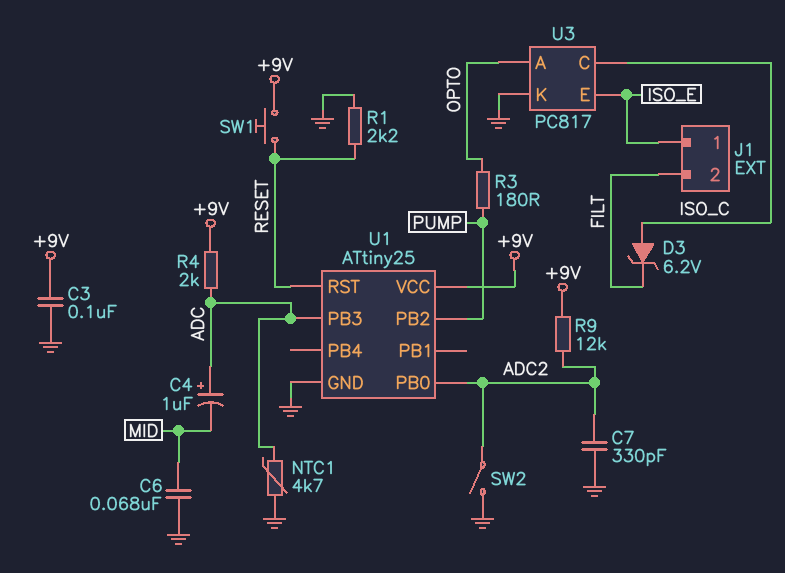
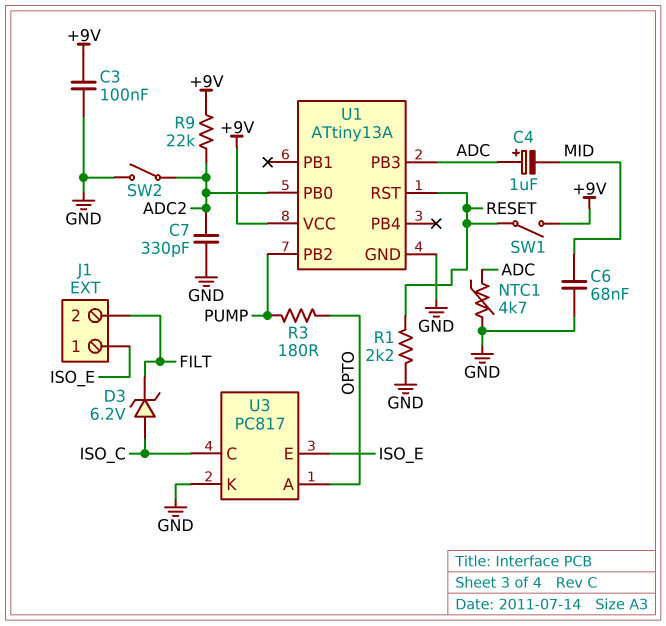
R4: 2k (+9V, ADC) -> none
R9: 12k (+9V, ADC2) -> 22k (+9V, ADC2)
SW1: button (+9V, RESET) -> switch (+9V, RESET)
U1: ATtiny25 -> ATtiny13A

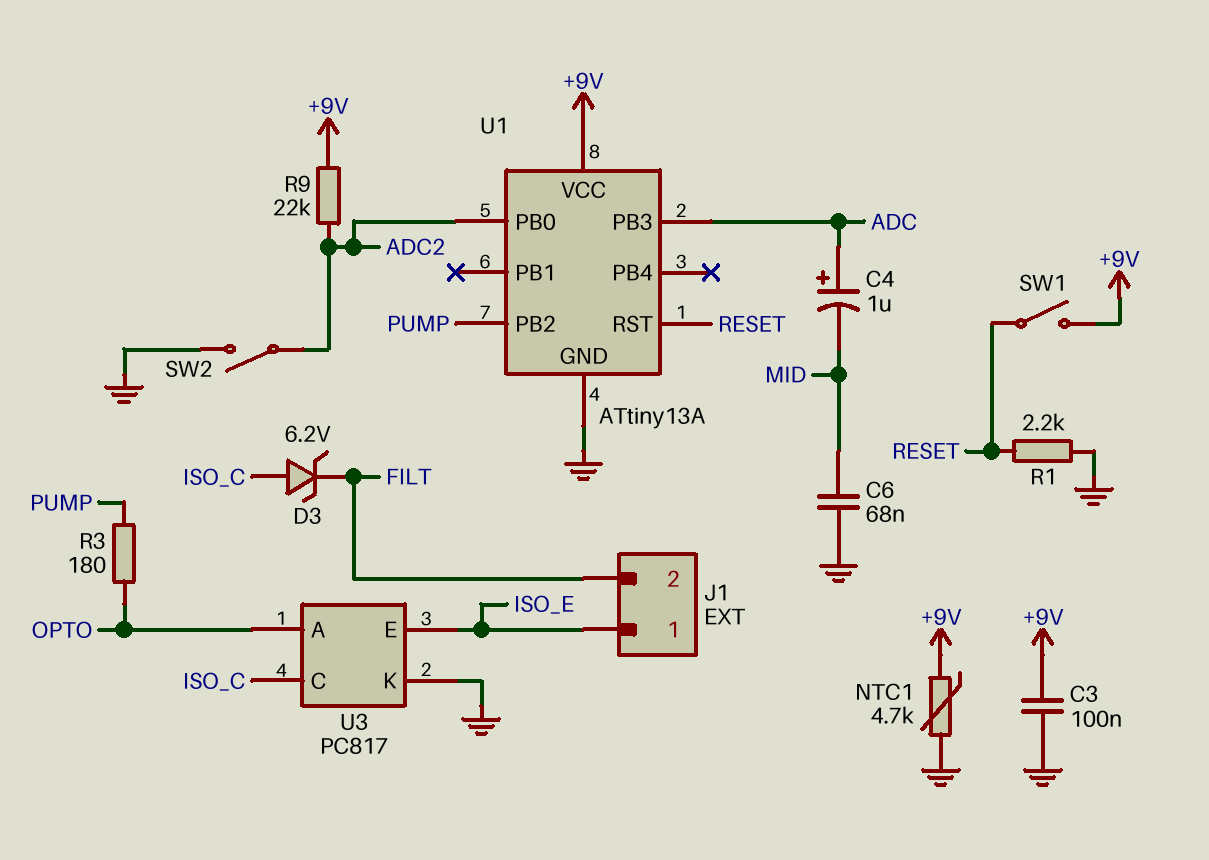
C7: 330pF (ADC2, GND) -> none
NTC1: 4.7k (ADC, GND) -> 4.7k (+9V, GND)

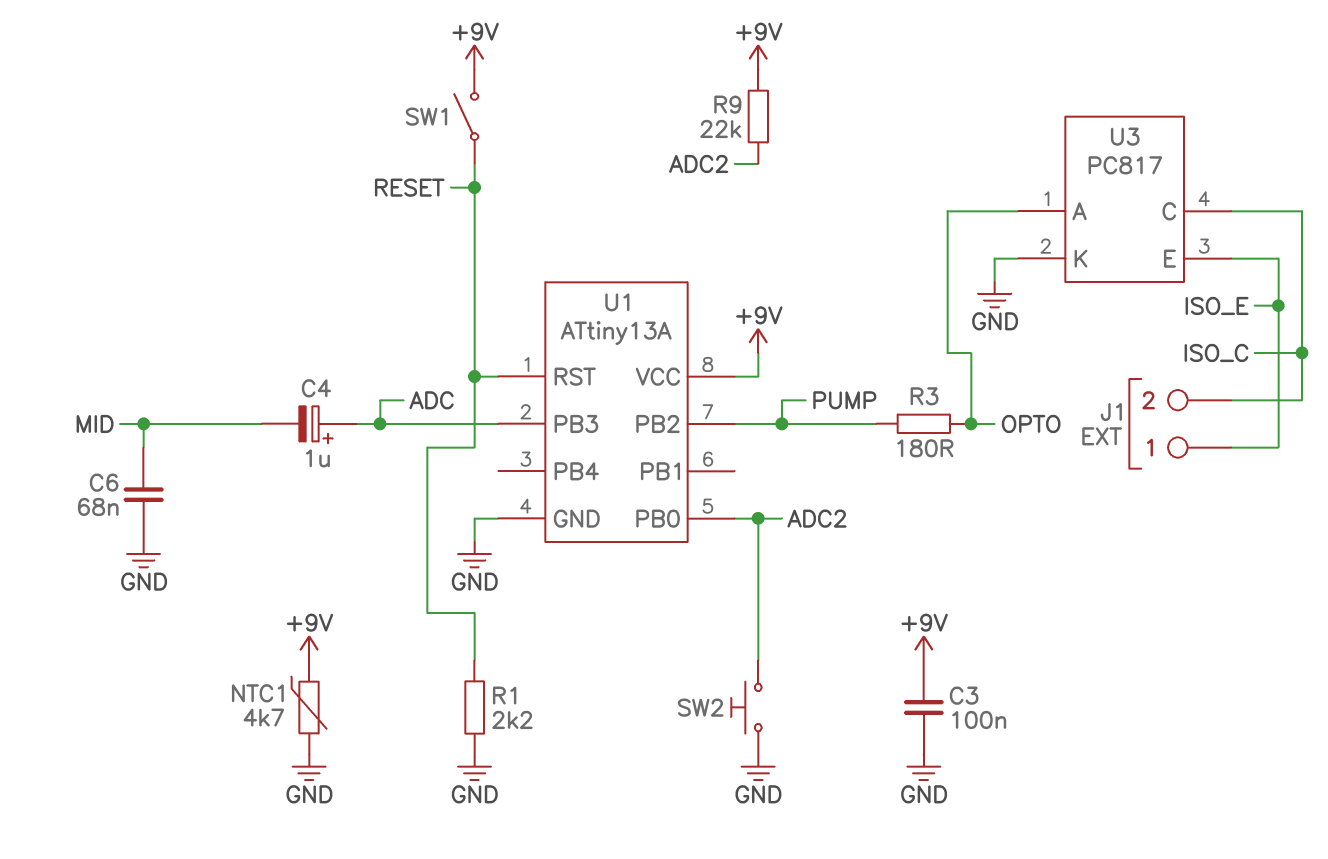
D3: zener 6.2V (A ISO_C, K FILT) -> none
J1 pin 2: FILT -> ISO_C
SW2: switch (ADC2, GND) -> button (ADC2, GND)

